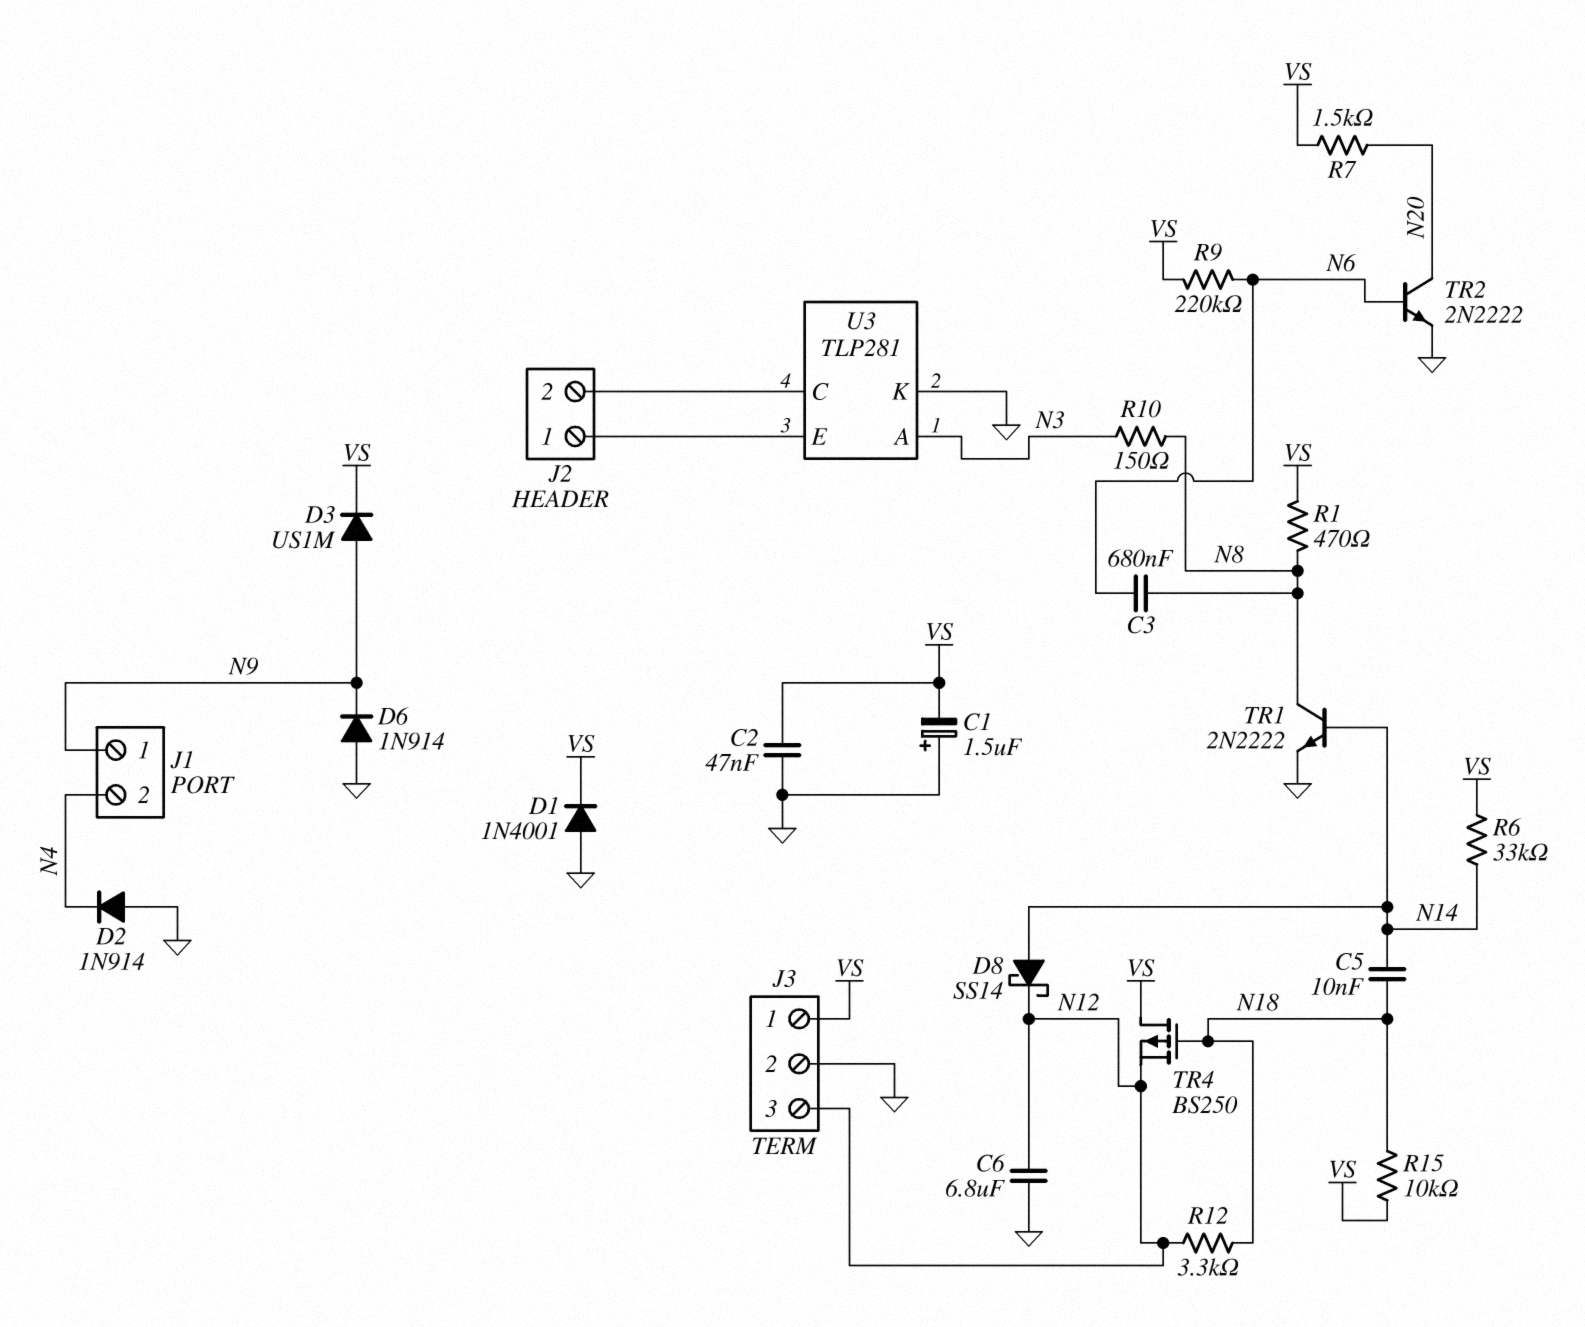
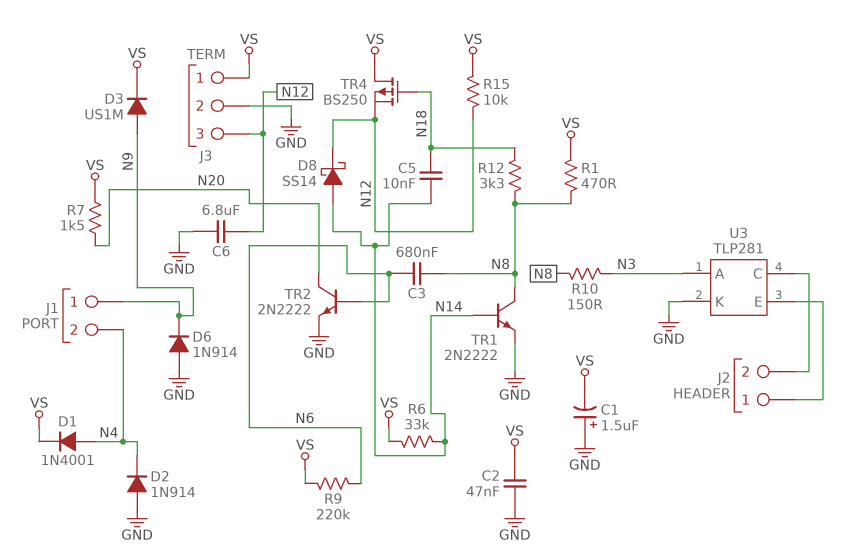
D1: diode 1N4001 (A GND, K VS) -> diode 1N4001 (A N4, K VS)
R12: 3.3k (N12, N18) -> 3.3k (N8, N18)
R15: 10k (N18, VS) -> 10k (N12, VS)

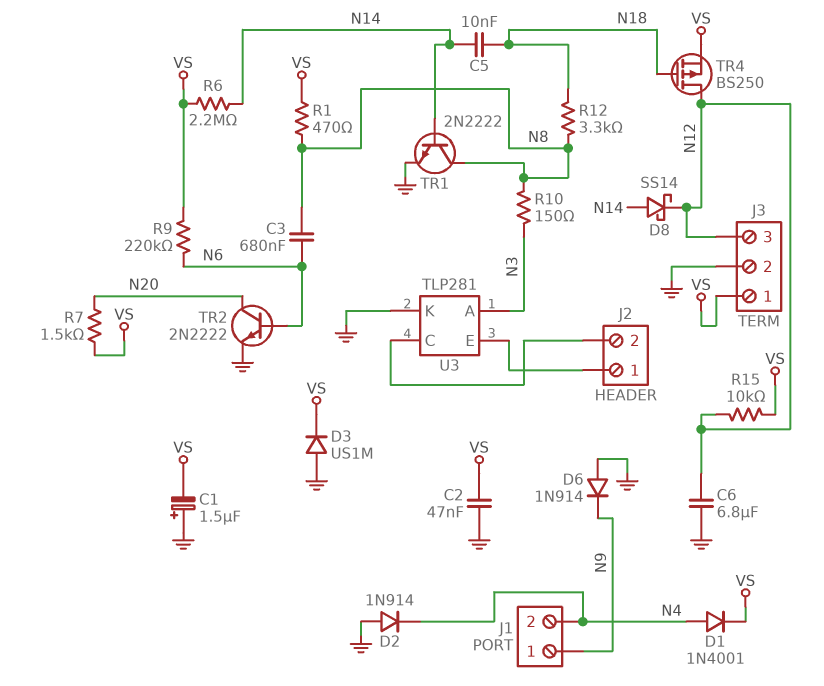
D3: diode US1M (A N9, K VS) -> diode US1M (A GND, K VS)
R6: 33k (N14, VS) -> 2.2M (N14, VS)
TR4: PMOS BS250 (G N18, D VS, S N12) -> PMOS BS250 (G N18, D N12, S VS)

